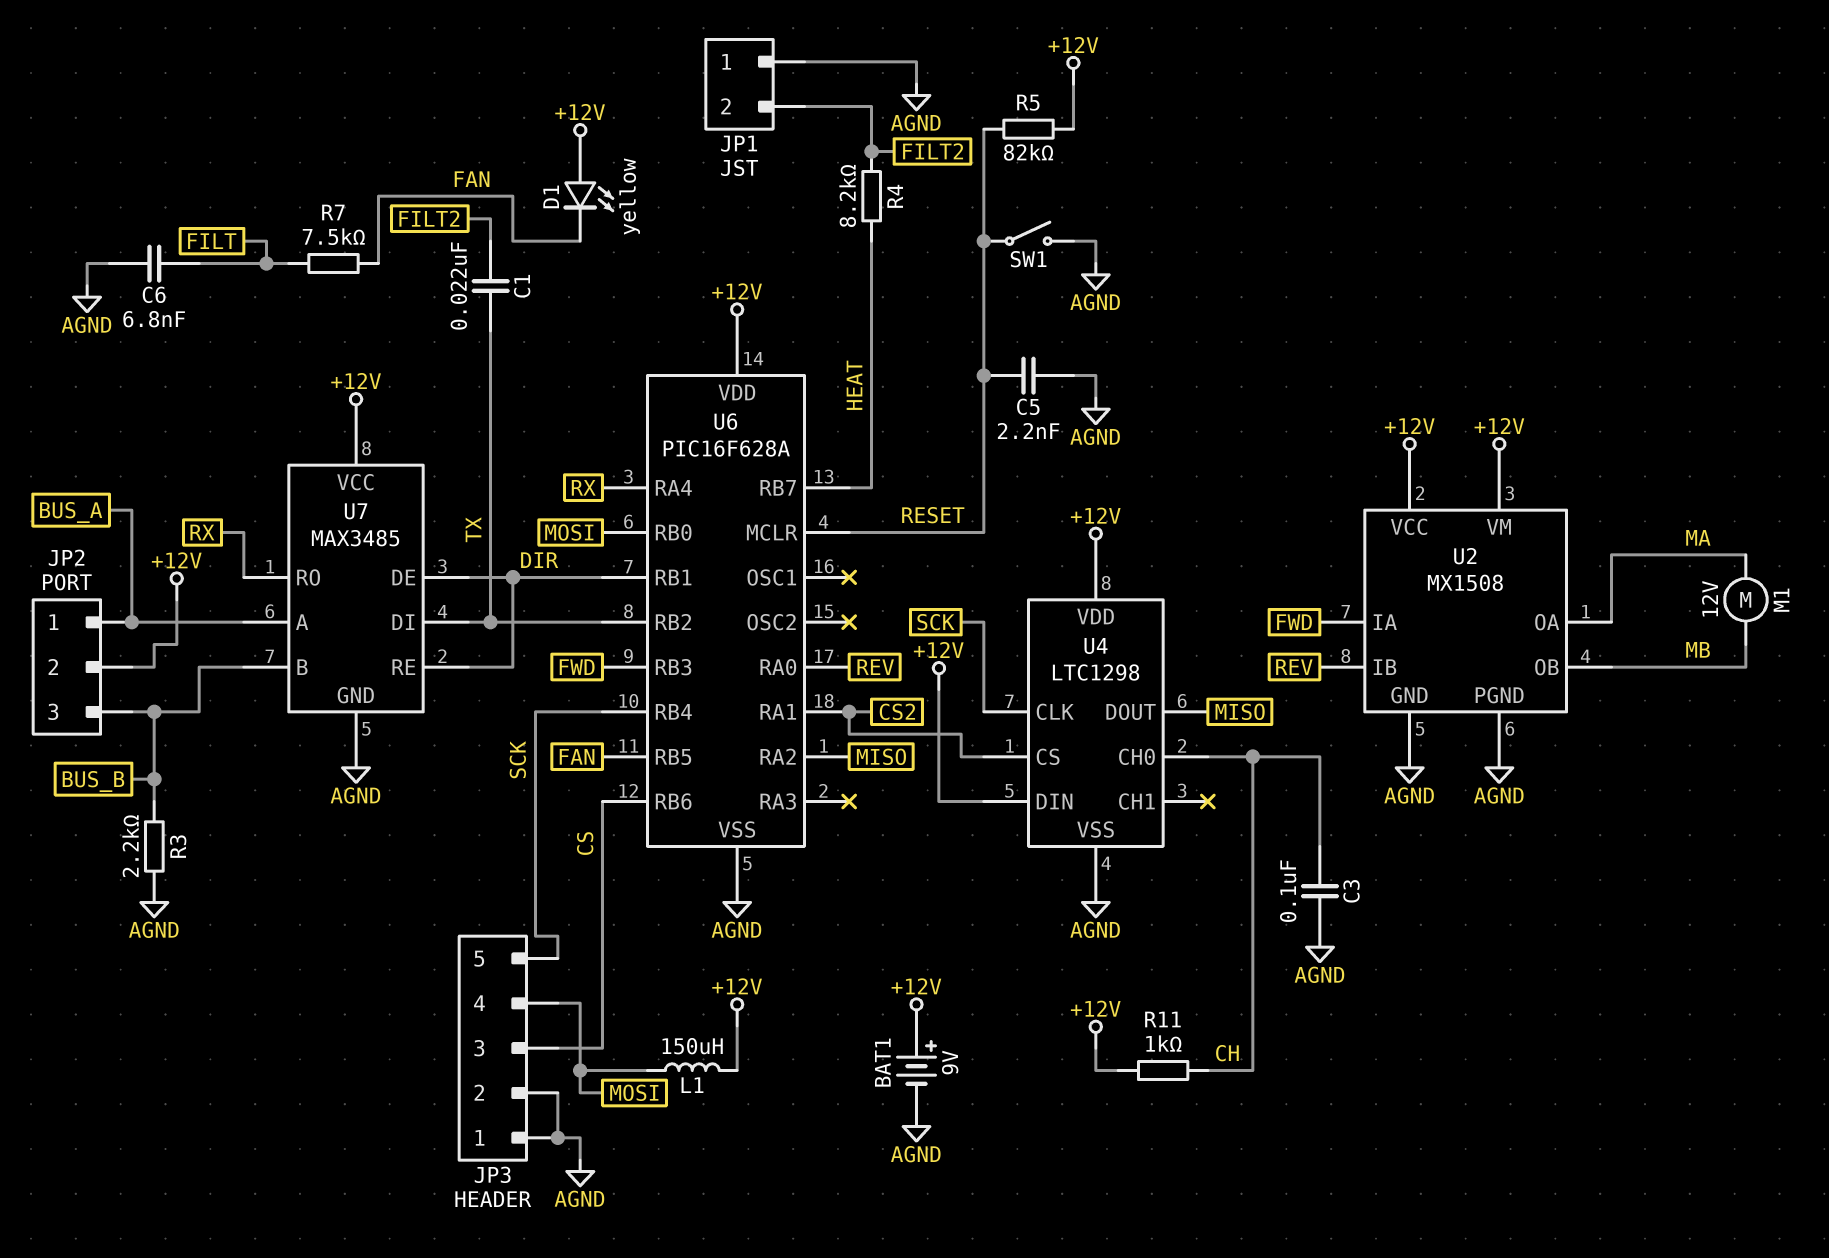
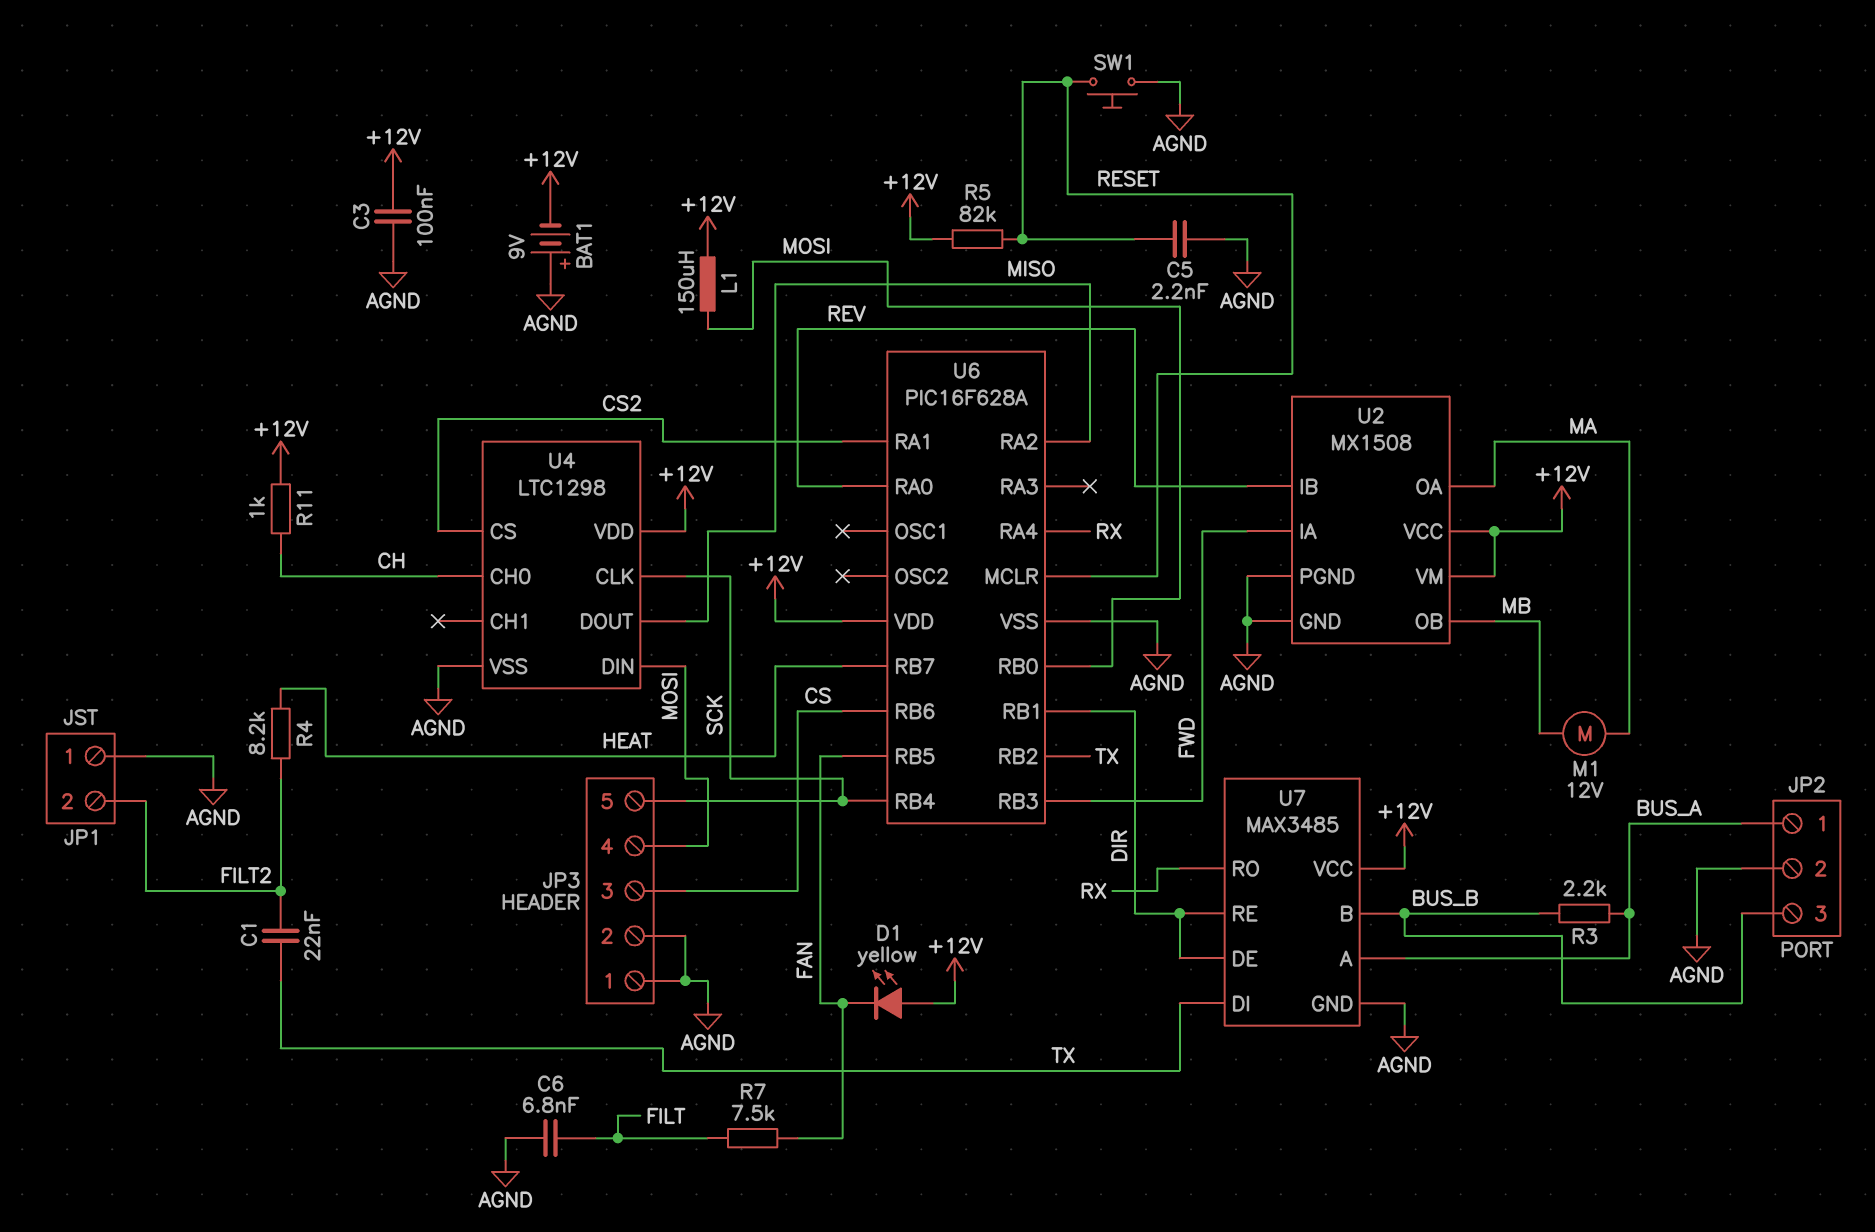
BAT1: 9V (plus +12V, minus AGND) -> 9V (plus AGND, minus +12V)
C3: 100nF (AGND, CH) -> 100nF (+12V, AGND)
JP2 pin 2: +12V -> AGND
R3: 2.2k (AGND, BUS_B) -> 2.2k (BUS_A, BUS_B)
SW1: switch (AGND, RESET) -> button (AGND, RESET)
U4 pin DIN: +12V -> MOSI

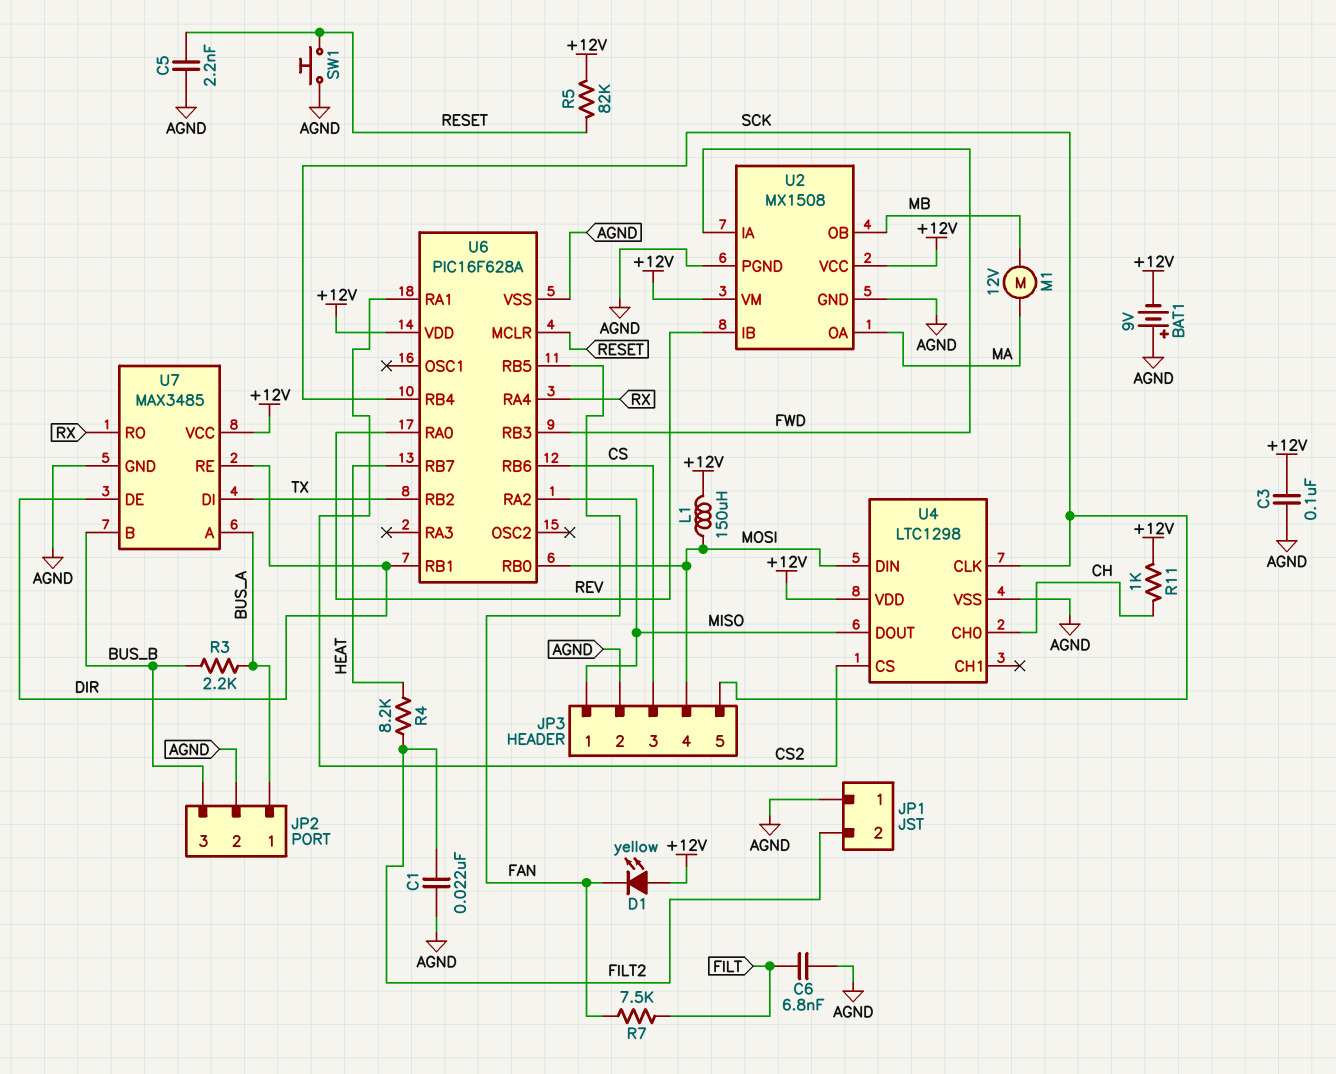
C1: 22nF (FILT2, TX) -> 22nF (AGND, FILT2)
JP3 pin 1: AGND -> MISO

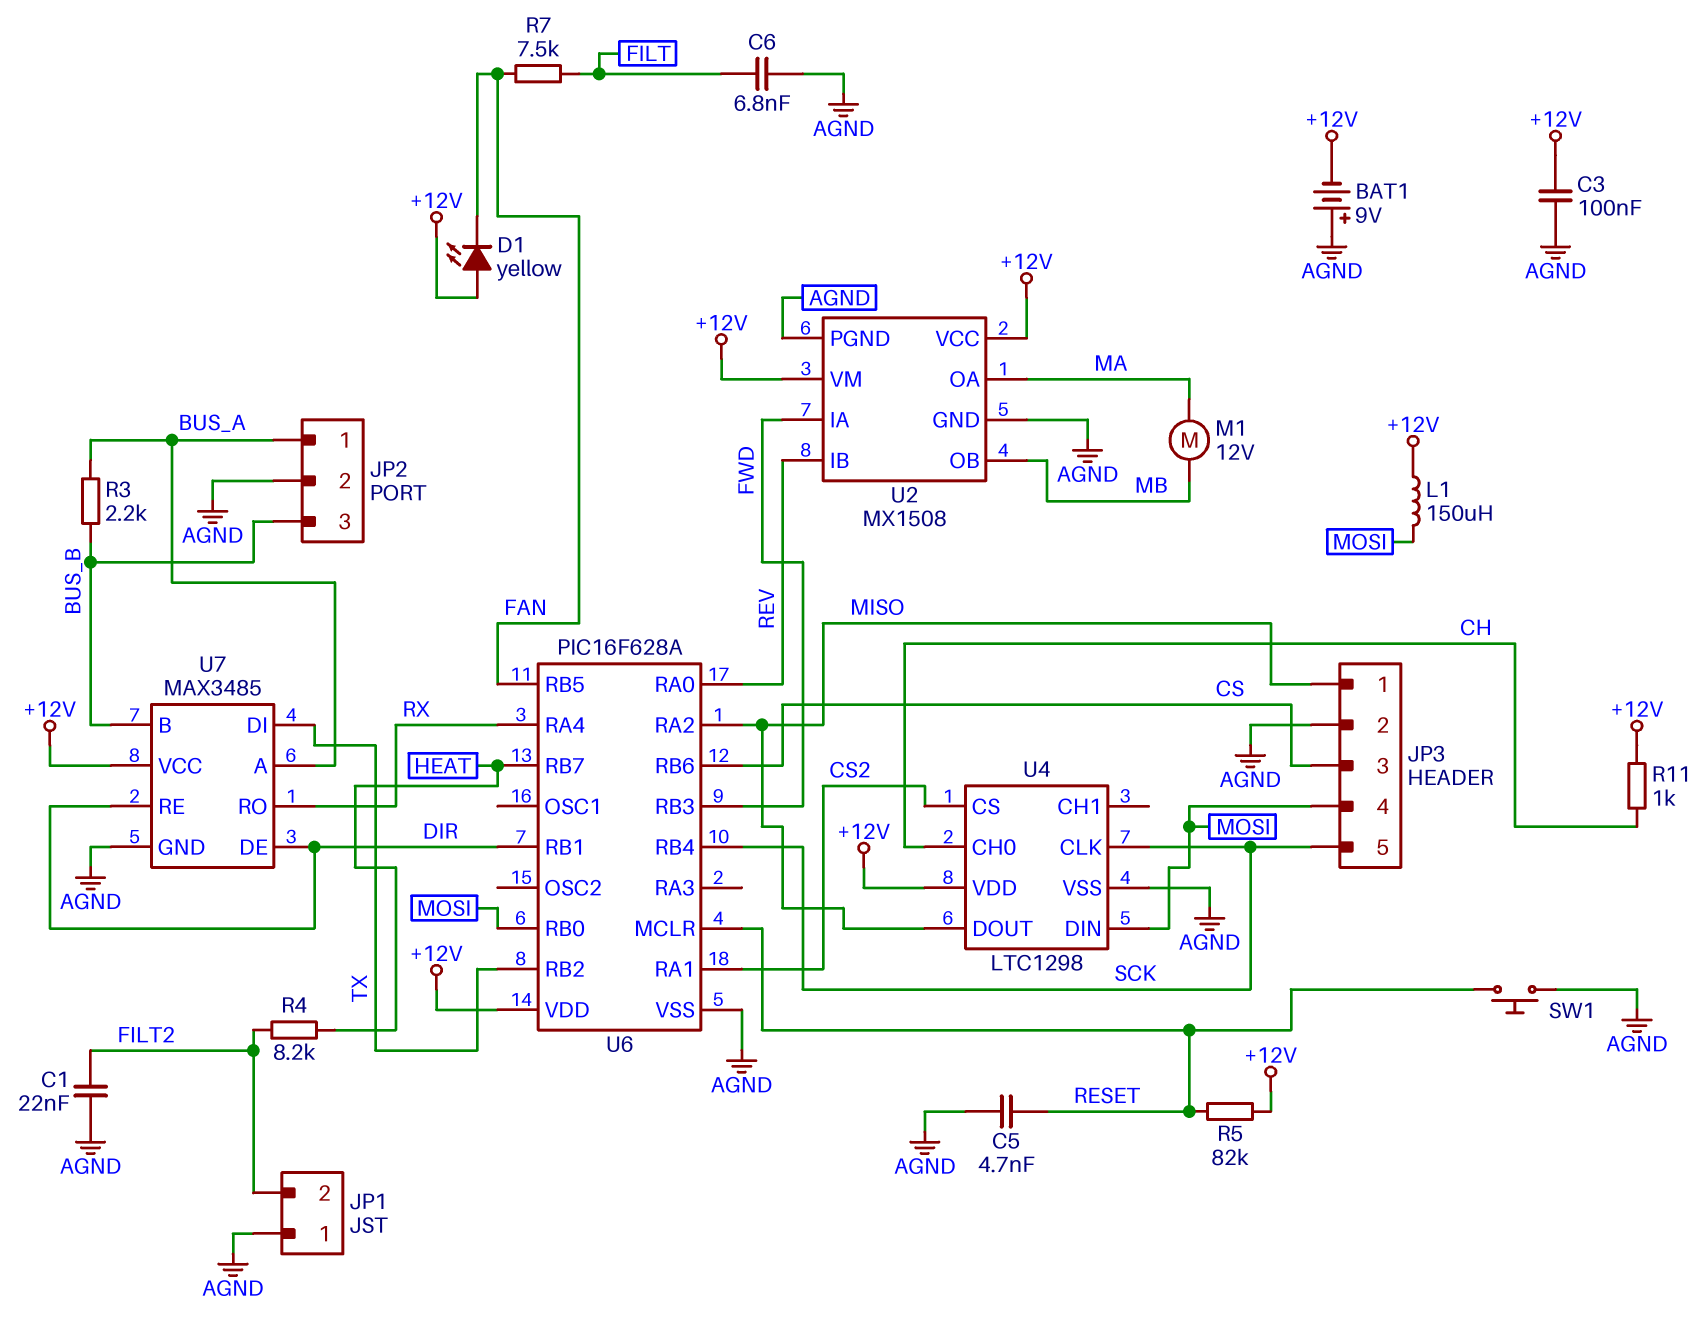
C5: 2.2nF (AGND, RESET) -> 4.7nF (AGND, RESET)

